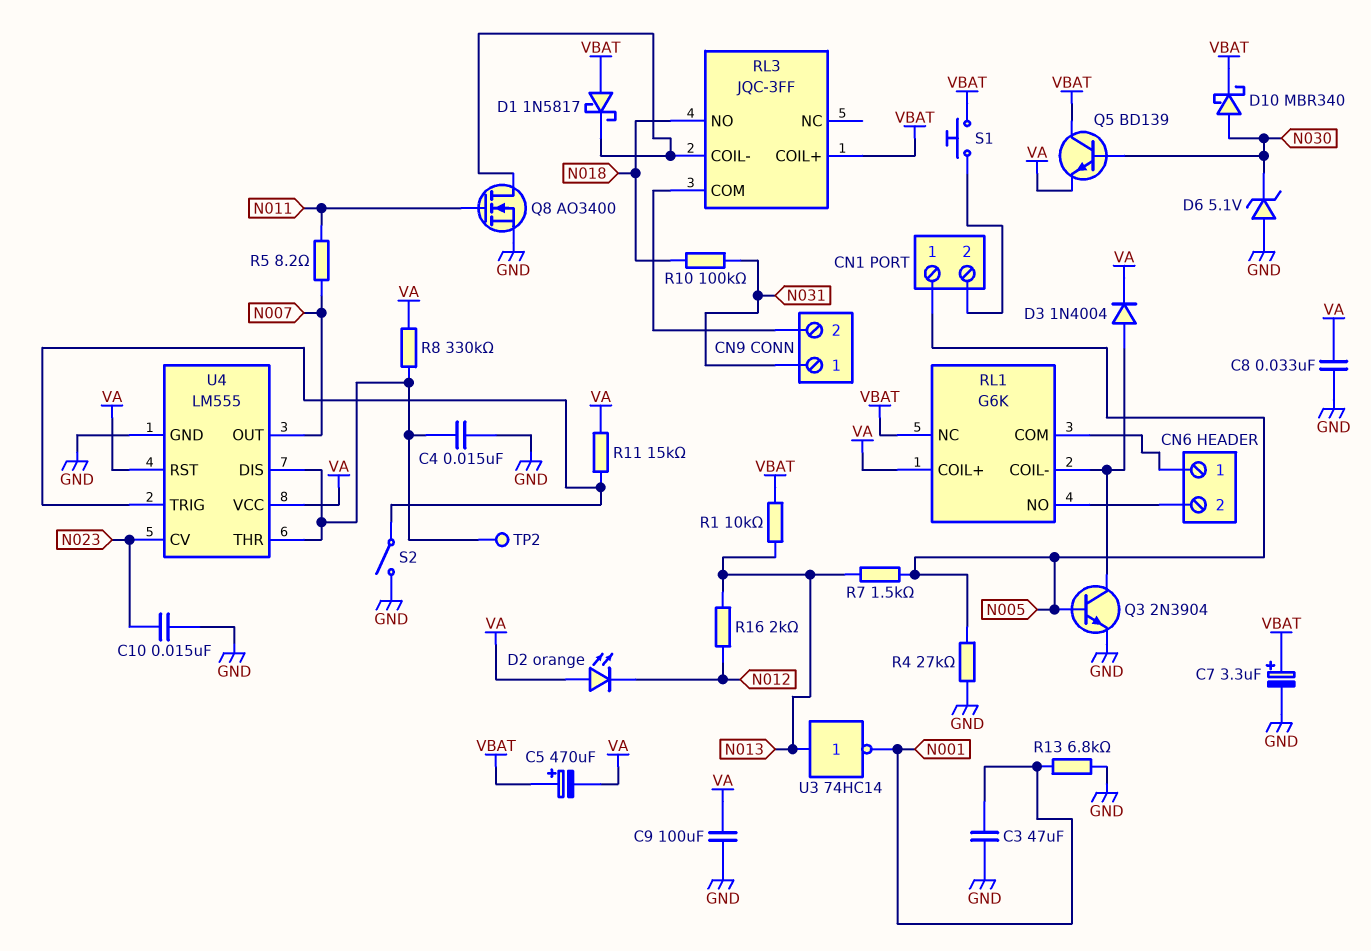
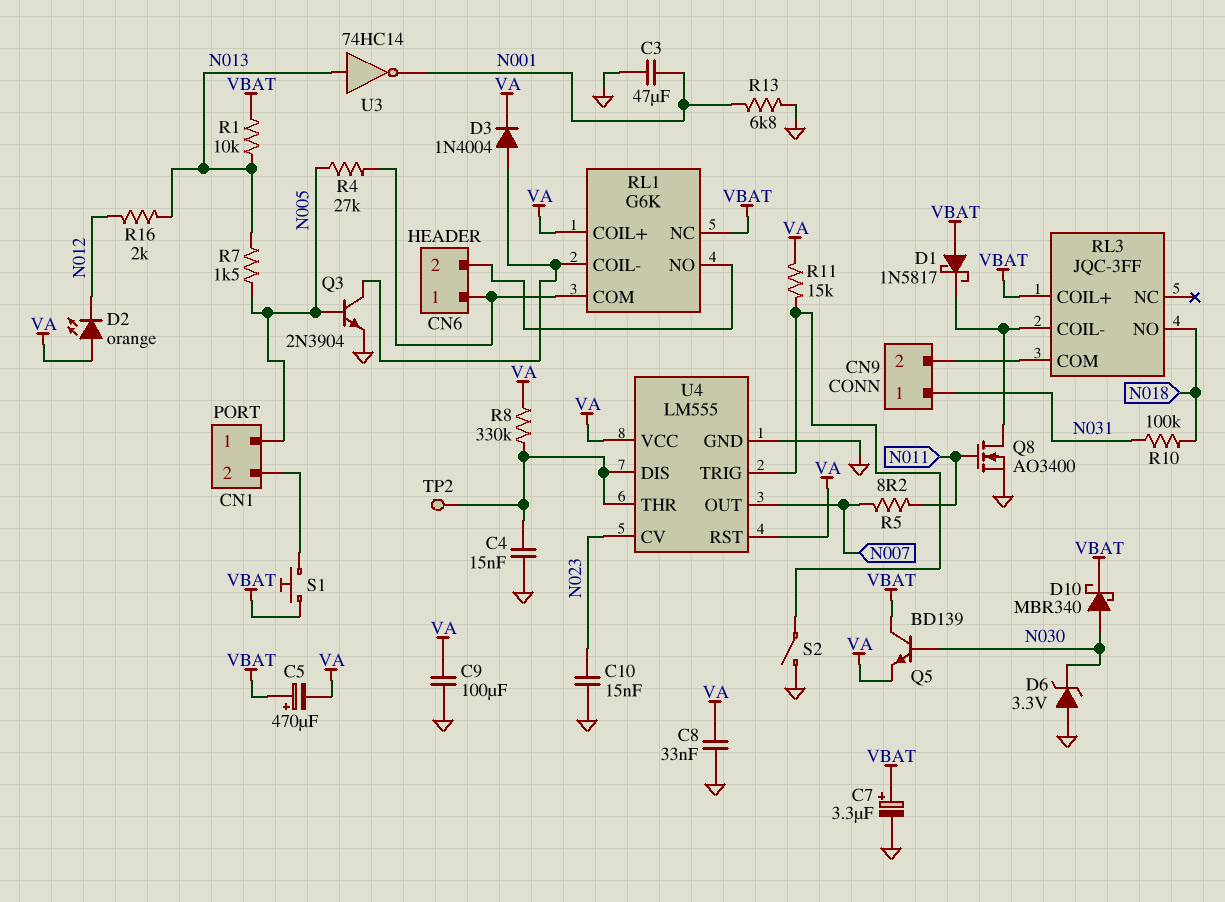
D6: zener 5.1V (A GND, K N030) -> zener 3.3V (A GND, K N030)
R4: 27k (GND, N005) -> 27k (CN6/1, N005)

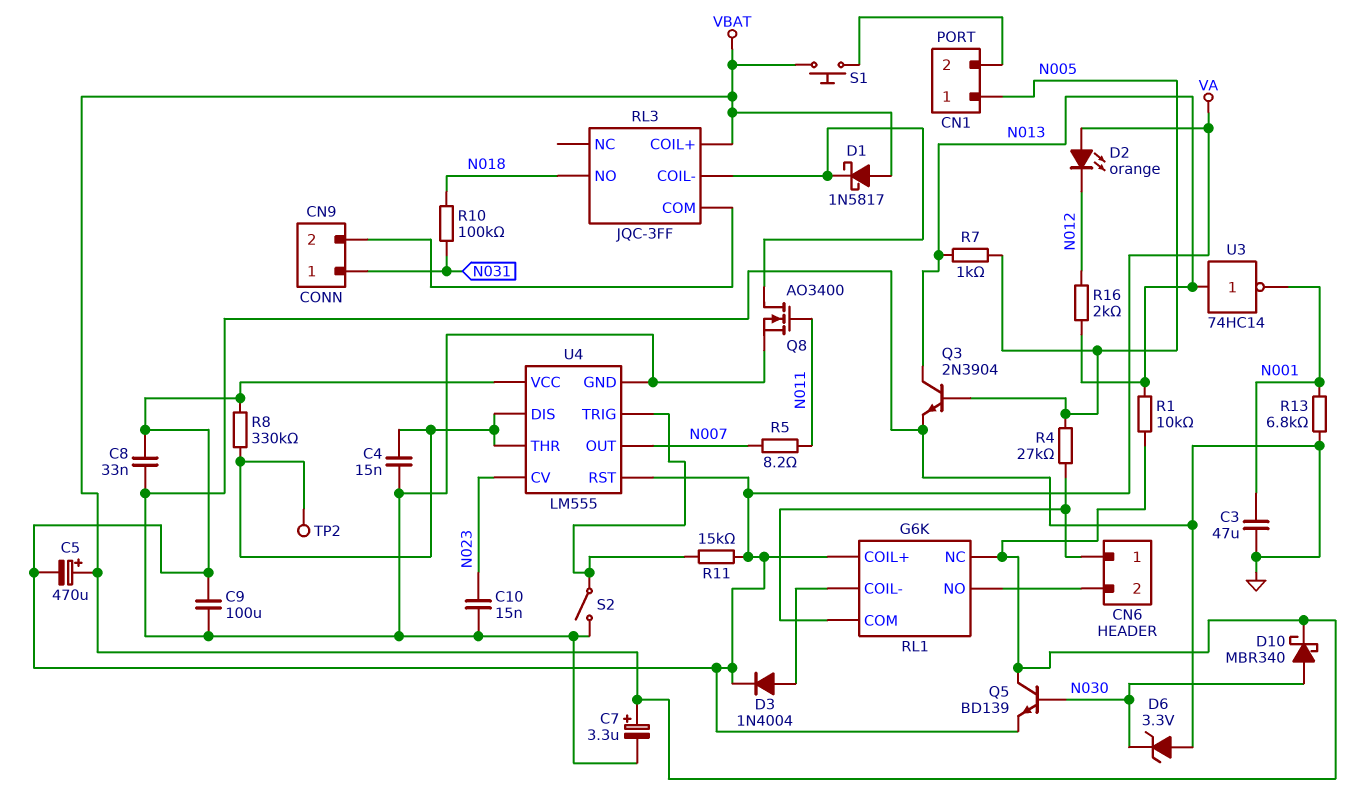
Q3: NPN 2N3904 (B N005, C RL1/COIL-, E GND) -> NPN 2N3904 (B N005, C N013, E GND)
R7: 1.5k (N005, N013) -> 1k (N005, N013)

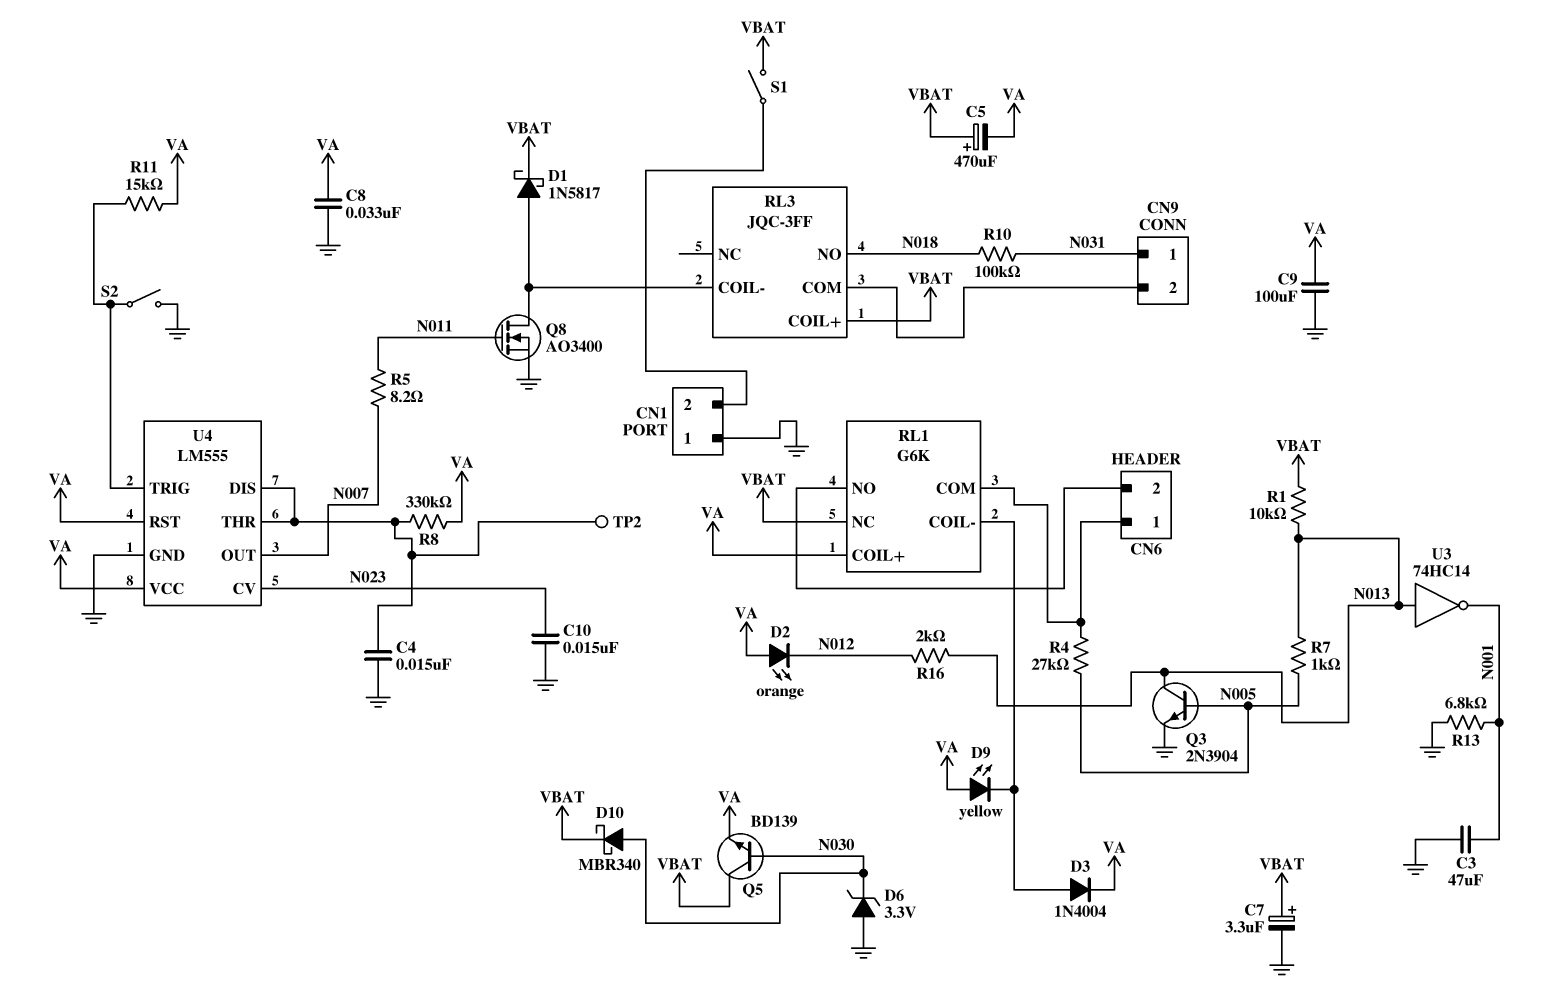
CN1 pin 1: N005 -> GND
D1: schottky 1N5817 (A VBAT, K RL3/COIL-) -> schottky 1N5817 (A RL3/COIL-, K VBAT)
D9: none -> LED yellow (A VA, K RL1/COIL-)
S1: button (CN1/2, VBAT) -> switch (CN1/2, VBAT)

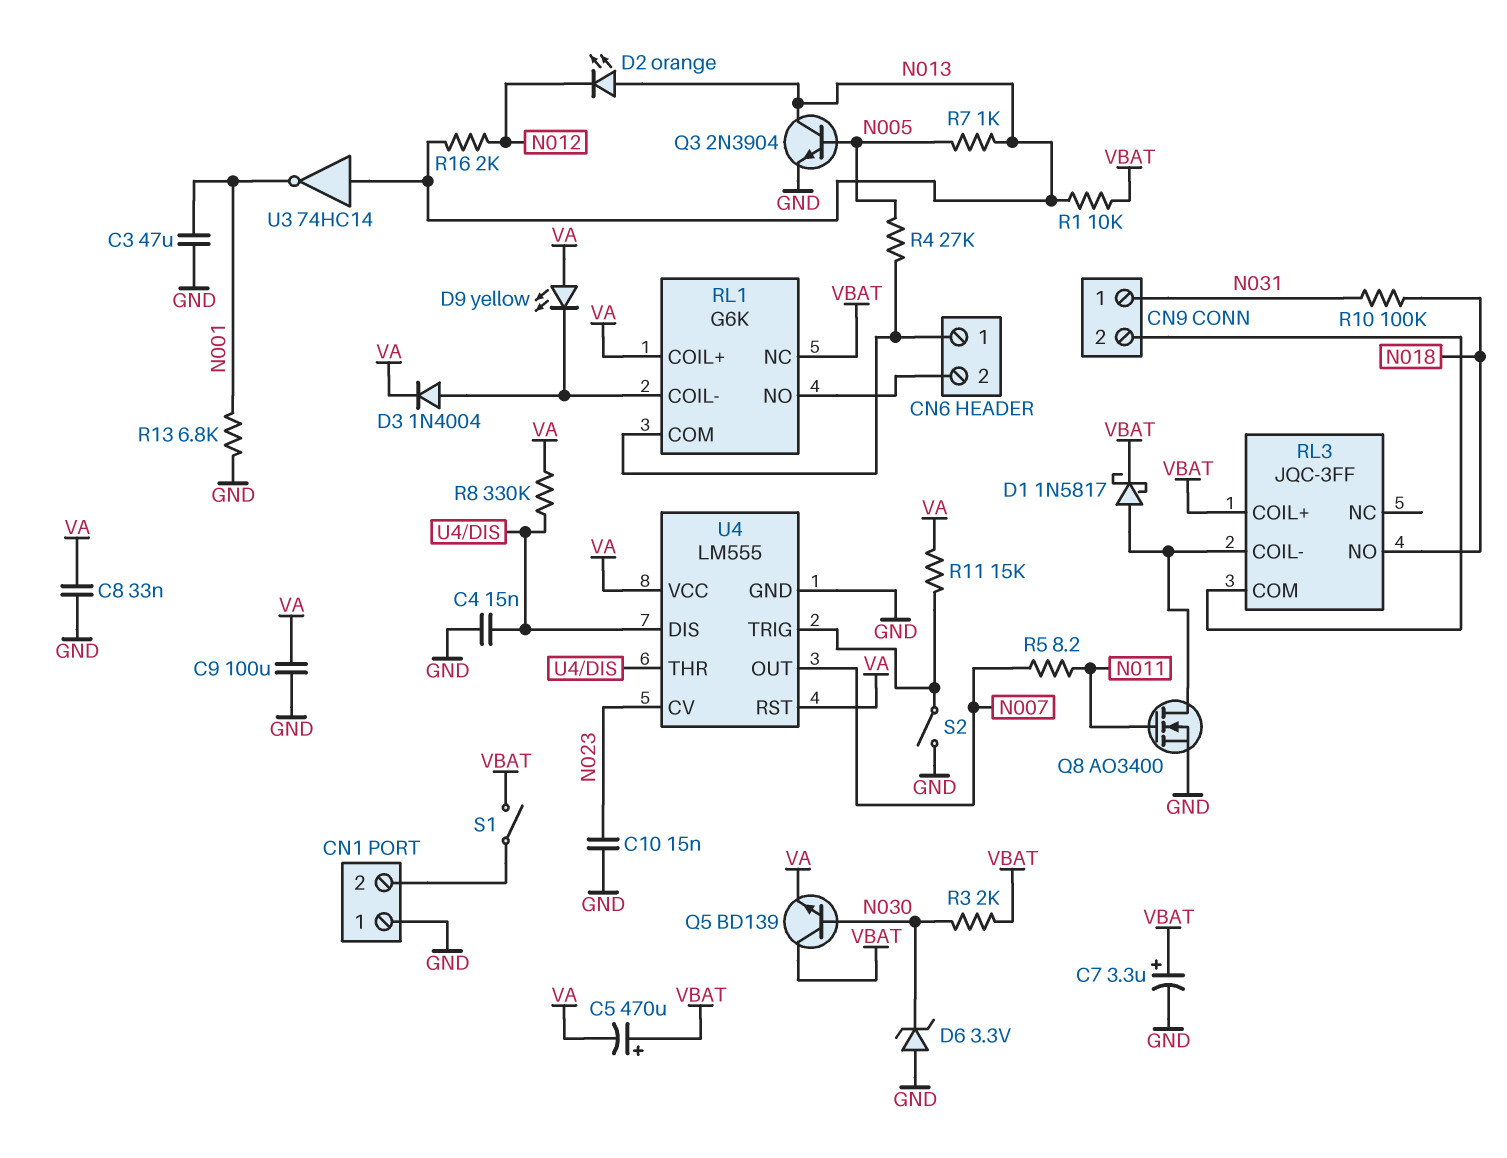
D2: LED orange (A VA, K N012) -> LED orange (A N013, K N012)
D10: schottky MBR340 (A N030, K VBAT) -> none
R3: none -> 2k (N030, VBAT)
TP2: test point (U4/DIS) -> none

